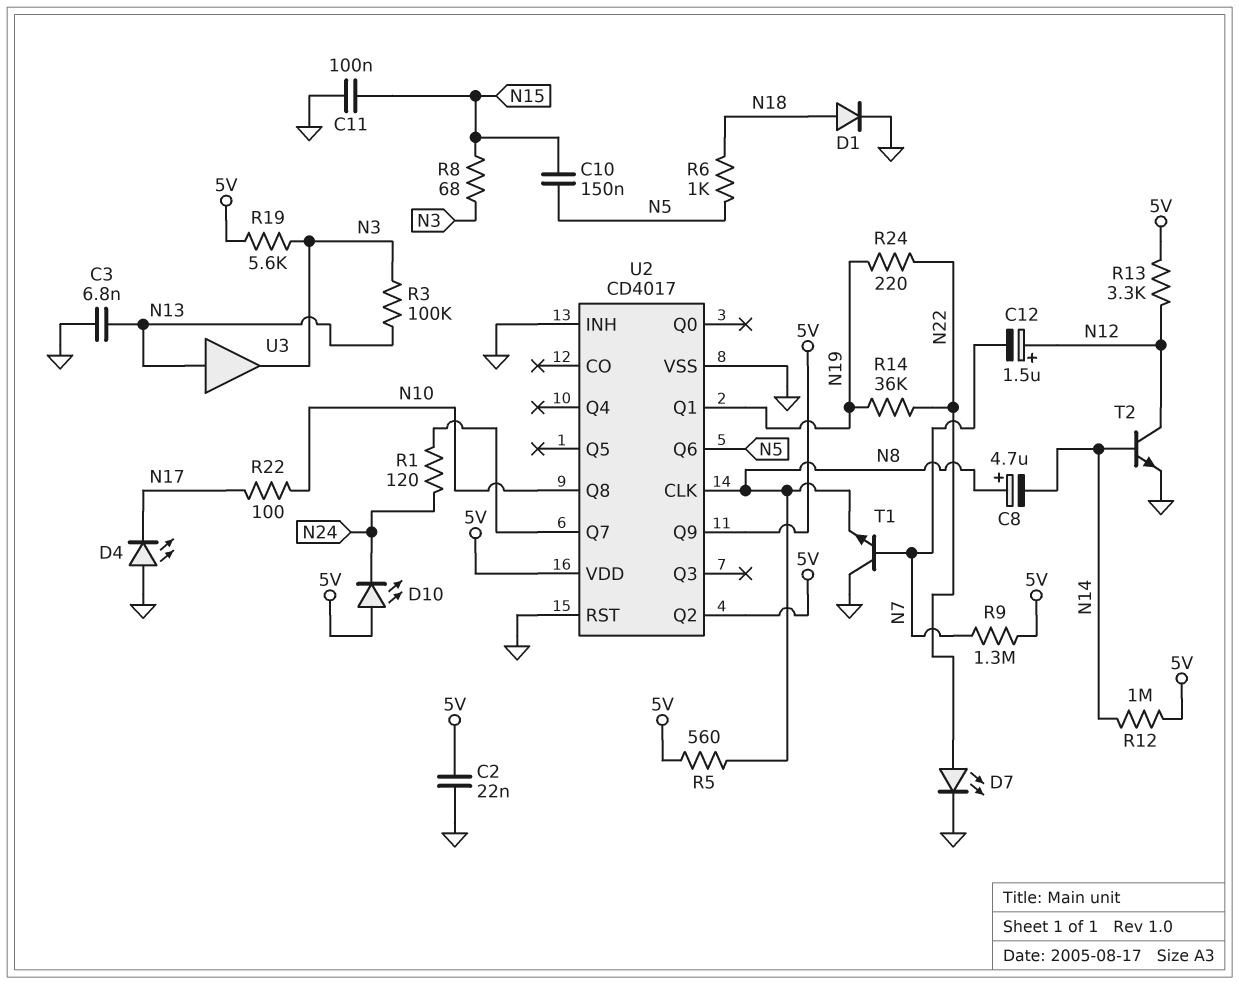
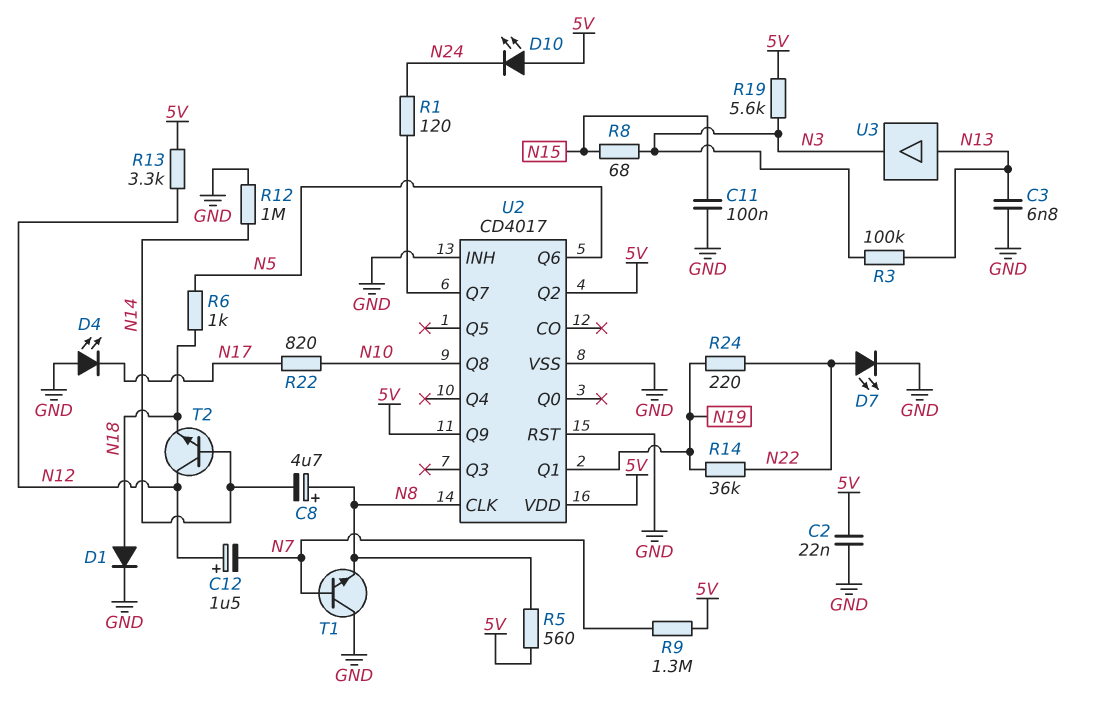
C10: 150nF (N5, N15) -> none
R12: 1M (5V, N14) -> 1M (GND, N14)
R22: 100 (N10, N17) -> 820 (N10, N17)
T2: NPN (B N14, C N12, E GND) -> NPN (B N14, C N12, E N18)

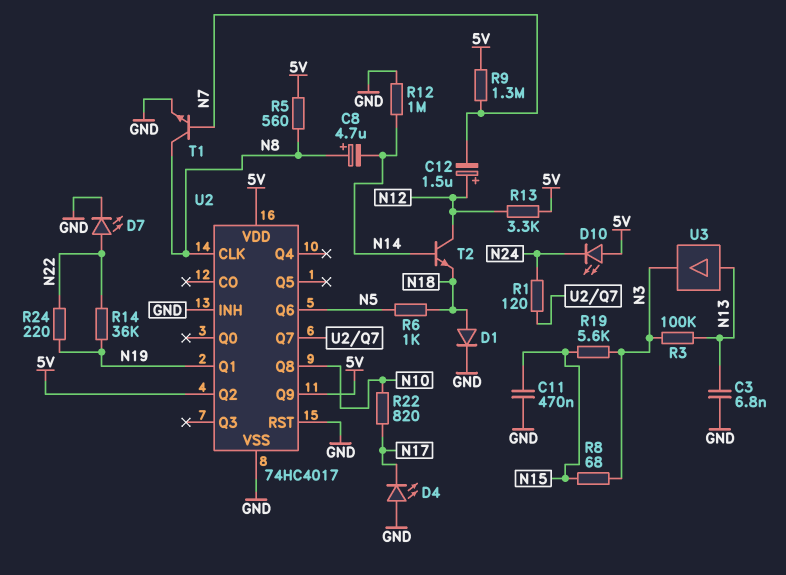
C2: 22nF (5V, GND) -> none
C11: 100nF (GND, N15) -> 470nF (GND, N15)
R19: 5.6k (5V, N3) -> 5.6k (N3, N15)
T1: NPN (B N7, C GND, E N8) -> NPN (B N7, C N8, E GND)
U2: CD4017 -> 74HC4017

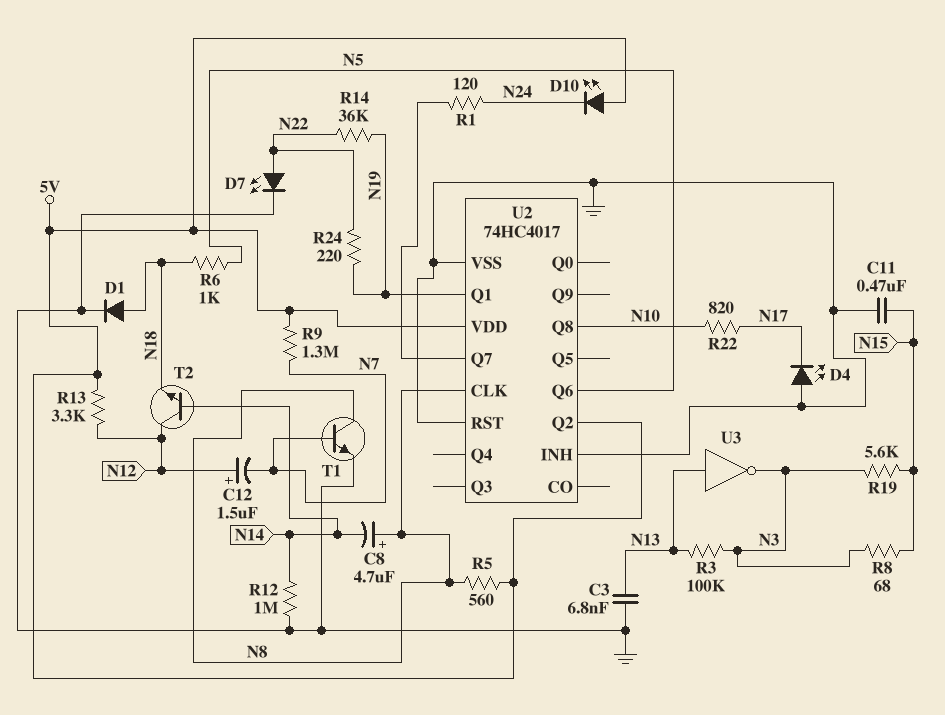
U2 pin Q9: 5V -> none
U3: buffer (in N13, out N3) -> NOT (in N13, out N3)

